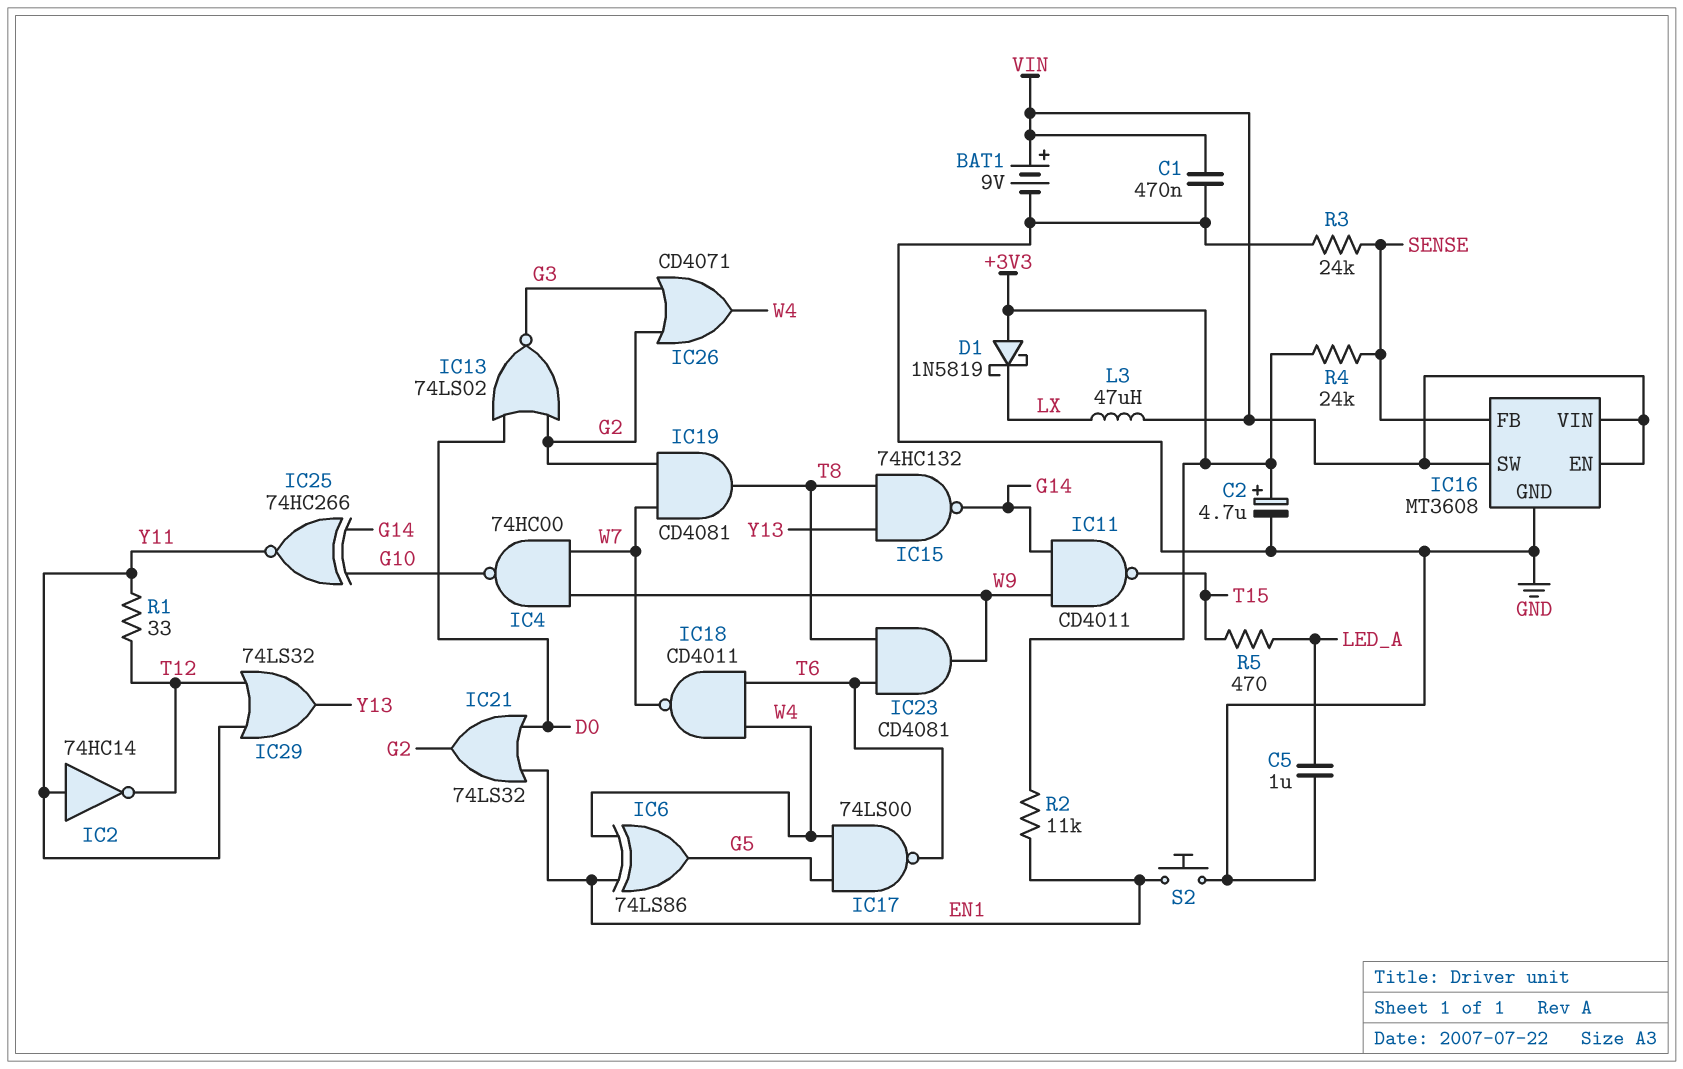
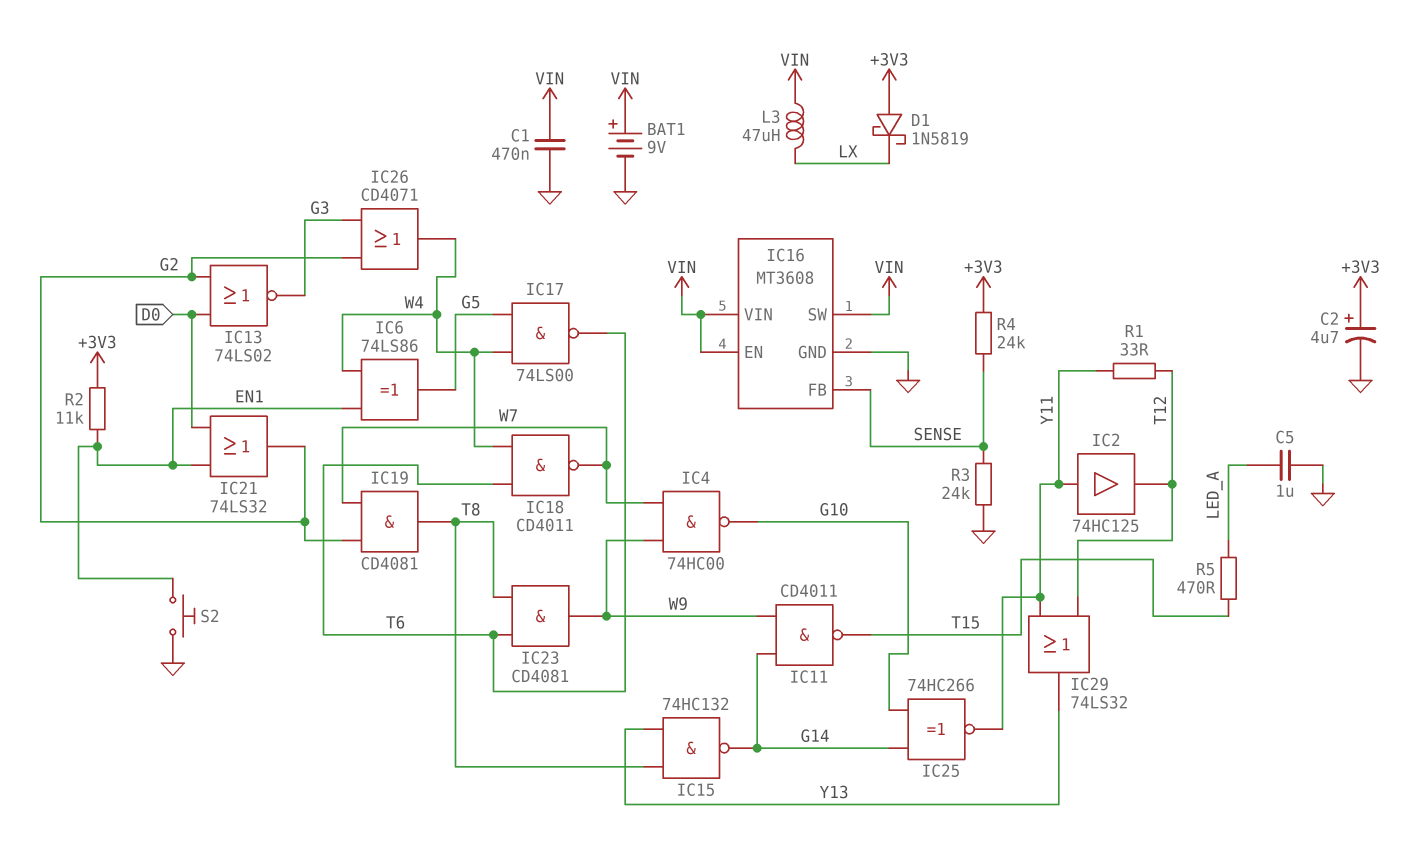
IC2: NOT 74HC14 (in Y11, out T12) -> buffer 74HC125 (in Y11, out T12)

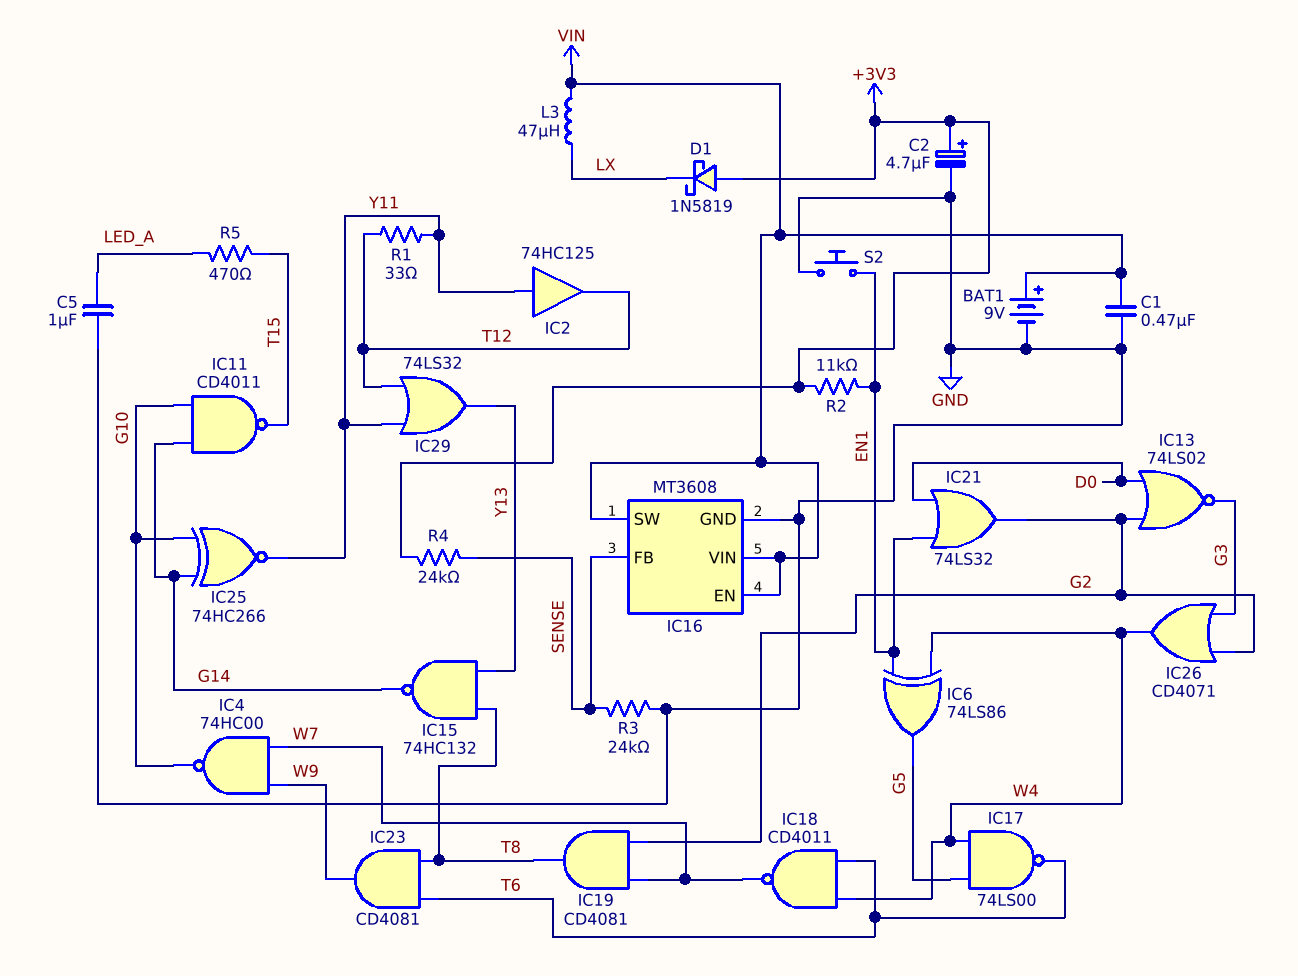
IC11: NAND CD4011 (in G14, in W9, out T15) -> NAND CD4011 (in G10, in G14, out T15)

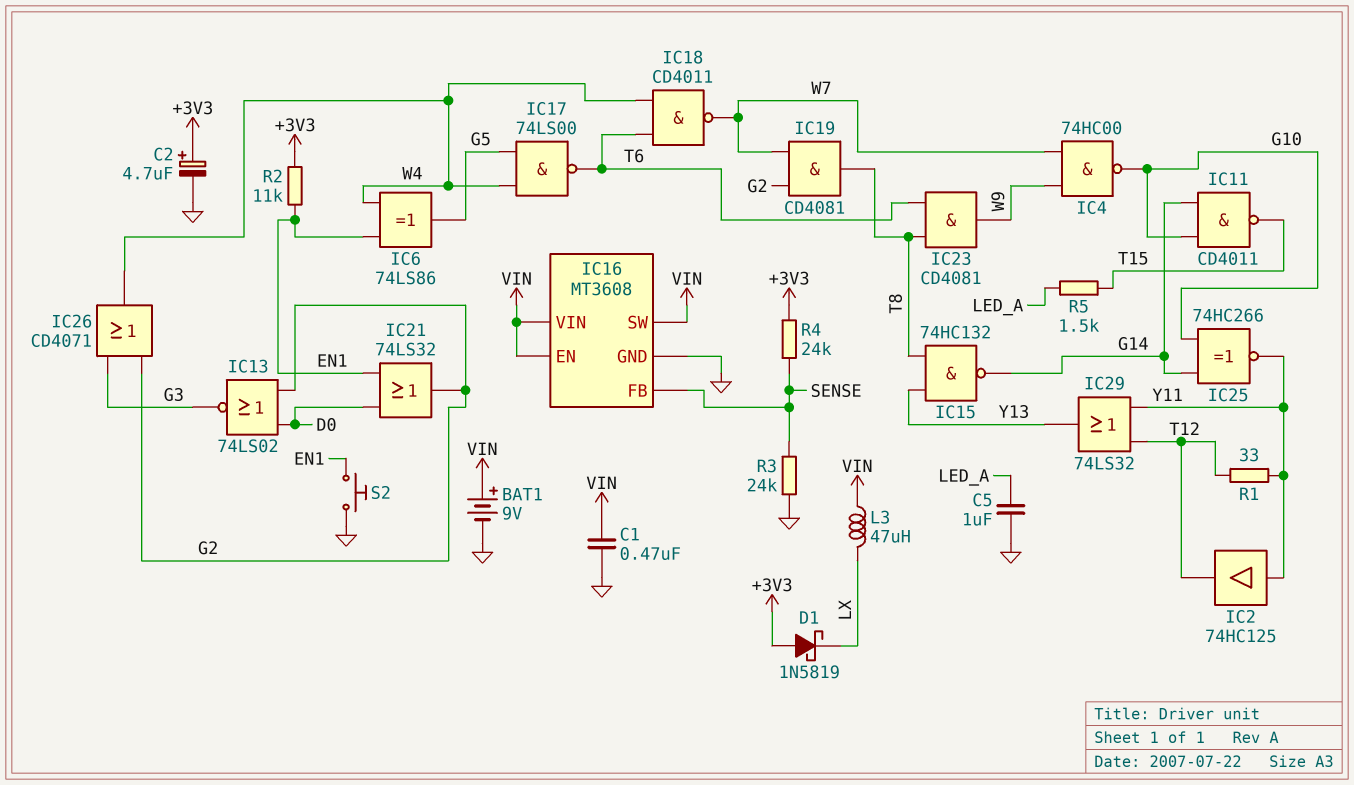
R5: 470 (LED_A, T15) -> 1.5k (LED_A, T15)

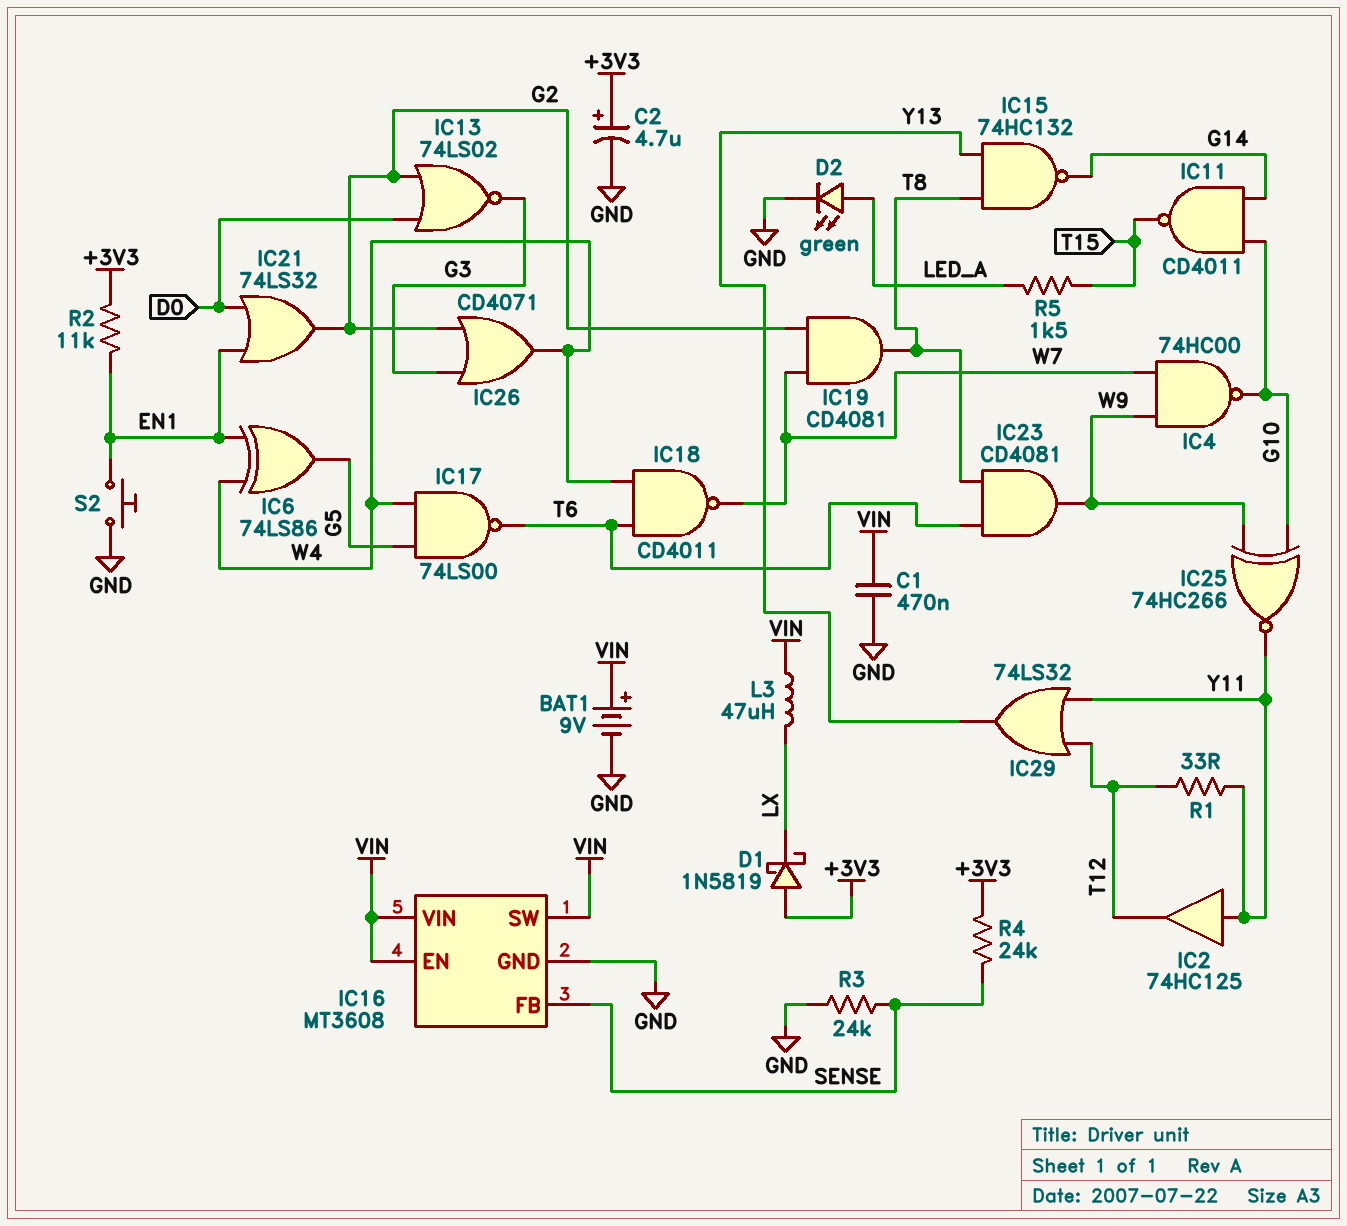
C5: 1uF (GND, LED_A) -> none
D2: none -> LED green (A LED_A, K GND)
IC25: XNOR 74HC266 (in G10, in G14, out Y11) -> XNOR 74HC266 (in G10, in W9, out Y11)

